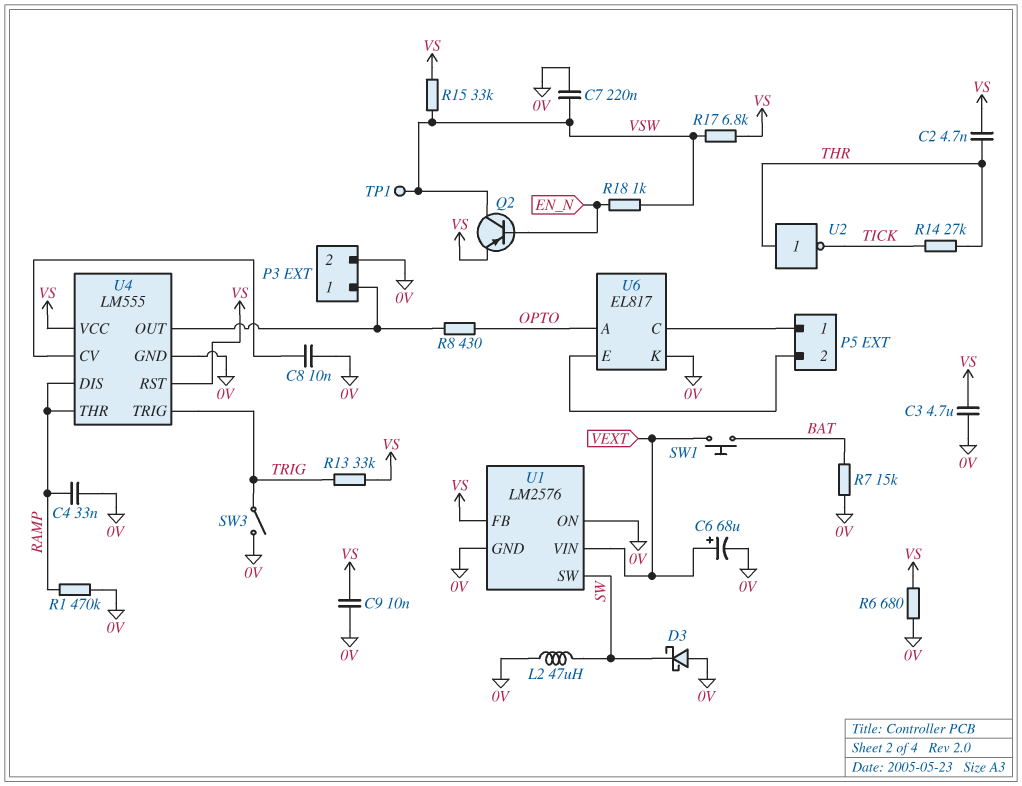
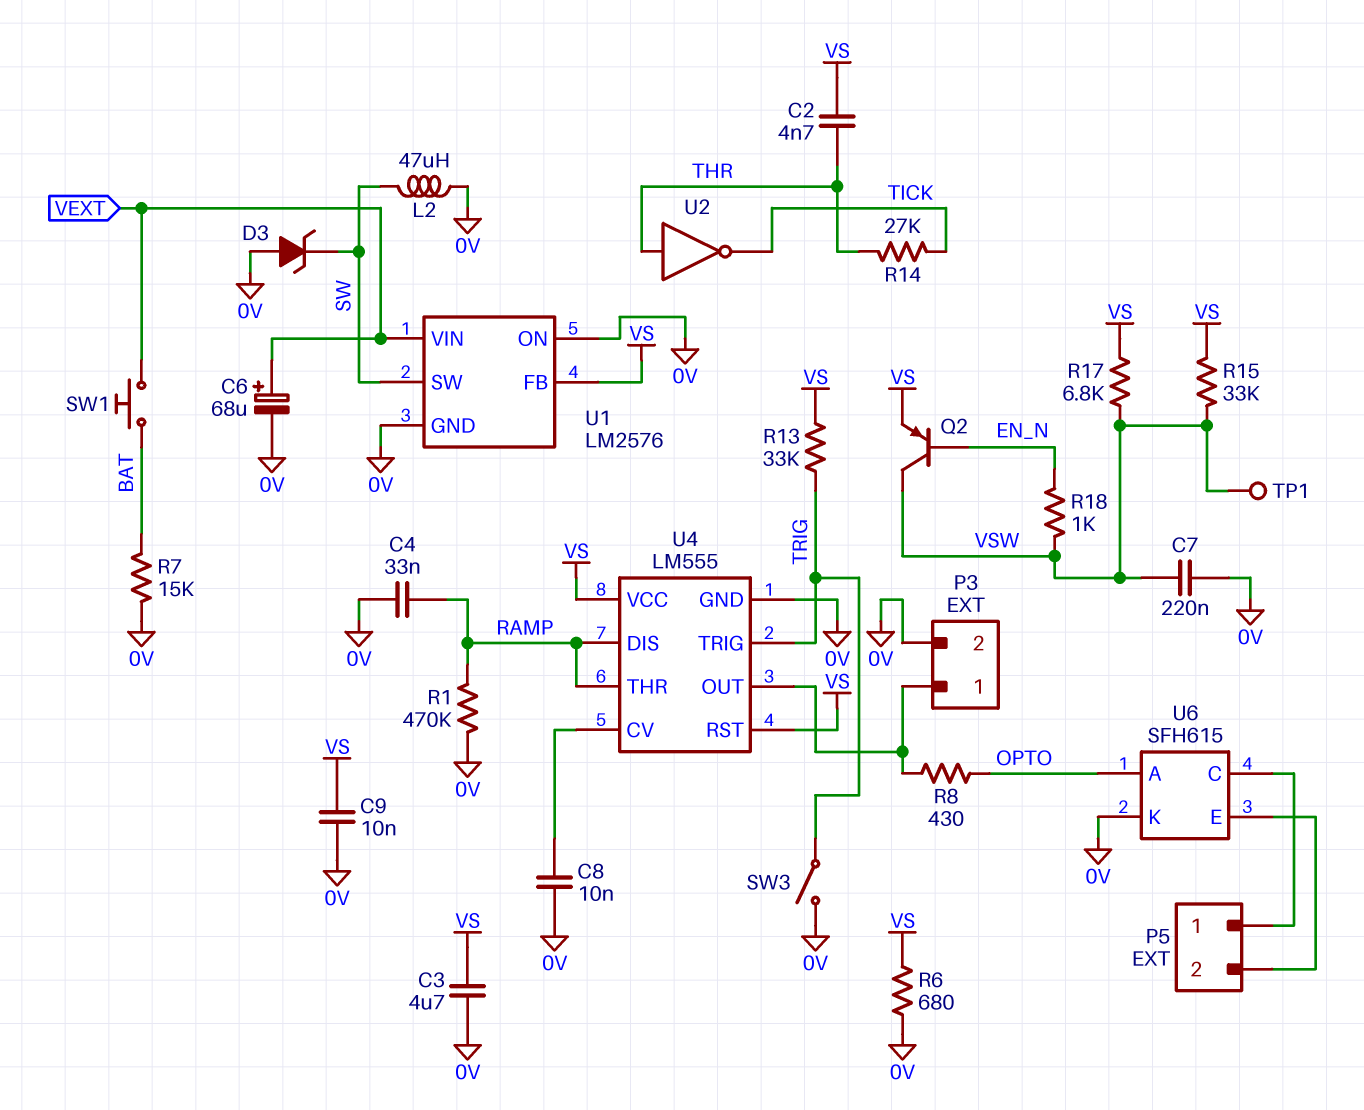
D3: schottky (A 0V, K SW) -> zener (A 0V, K SW)
U6: EL817 -> SFH615

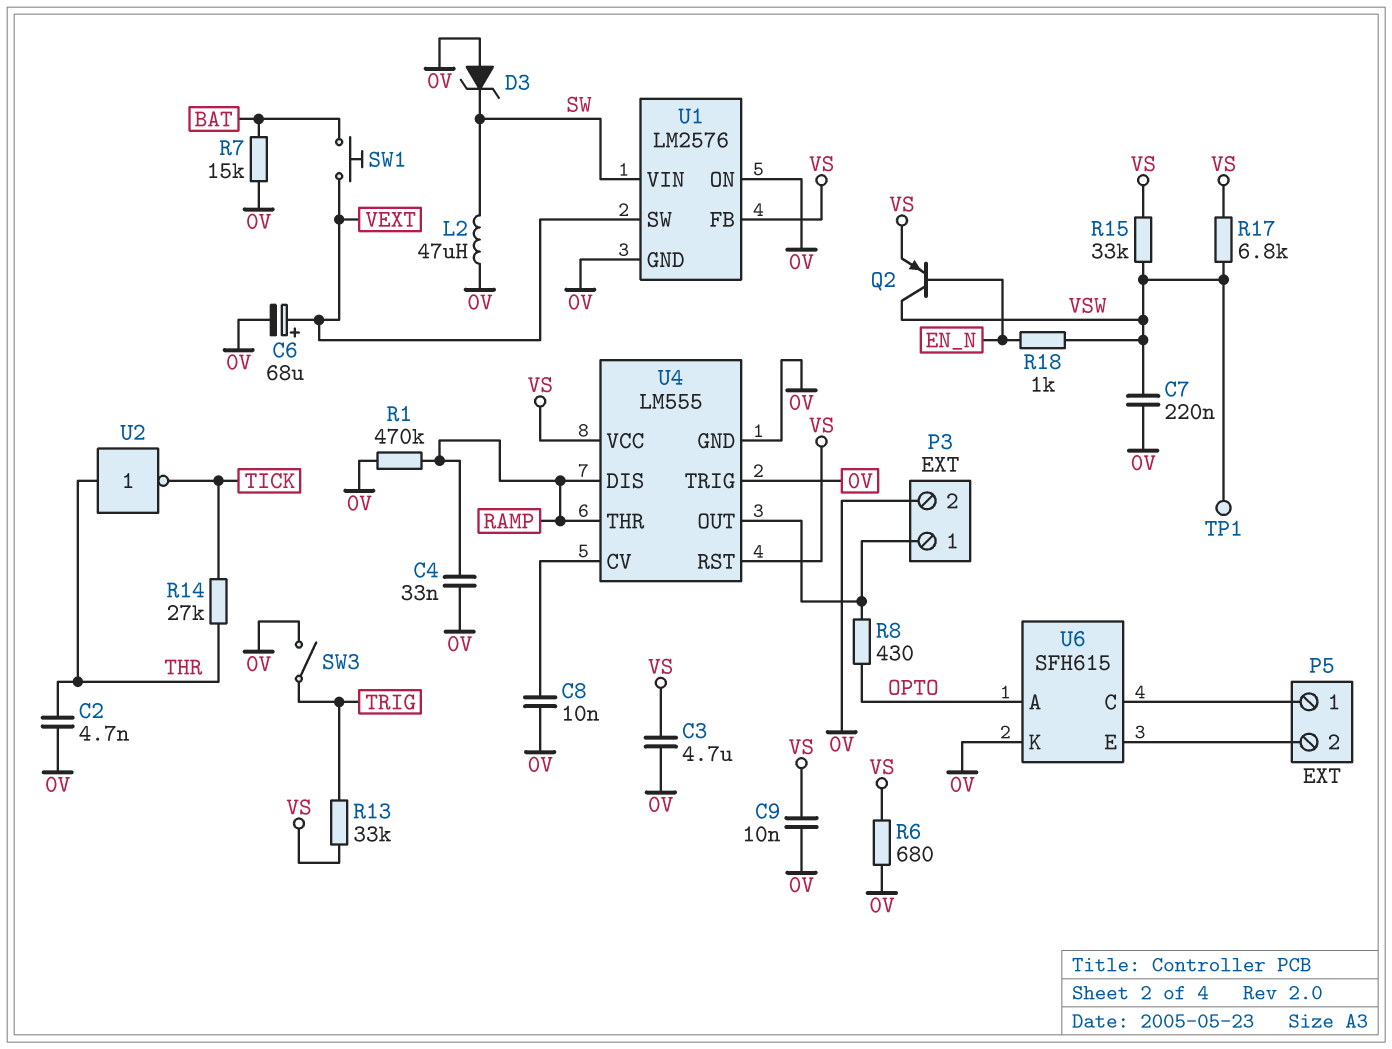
C2: 4.7nF (THR, VS) -> 4.7nF (0V, THR)
U1 pin SW: SW -> VEXT
U1 pin VIN: VEXT -> SW
U4 pin TRIG: TRIG -> 0V

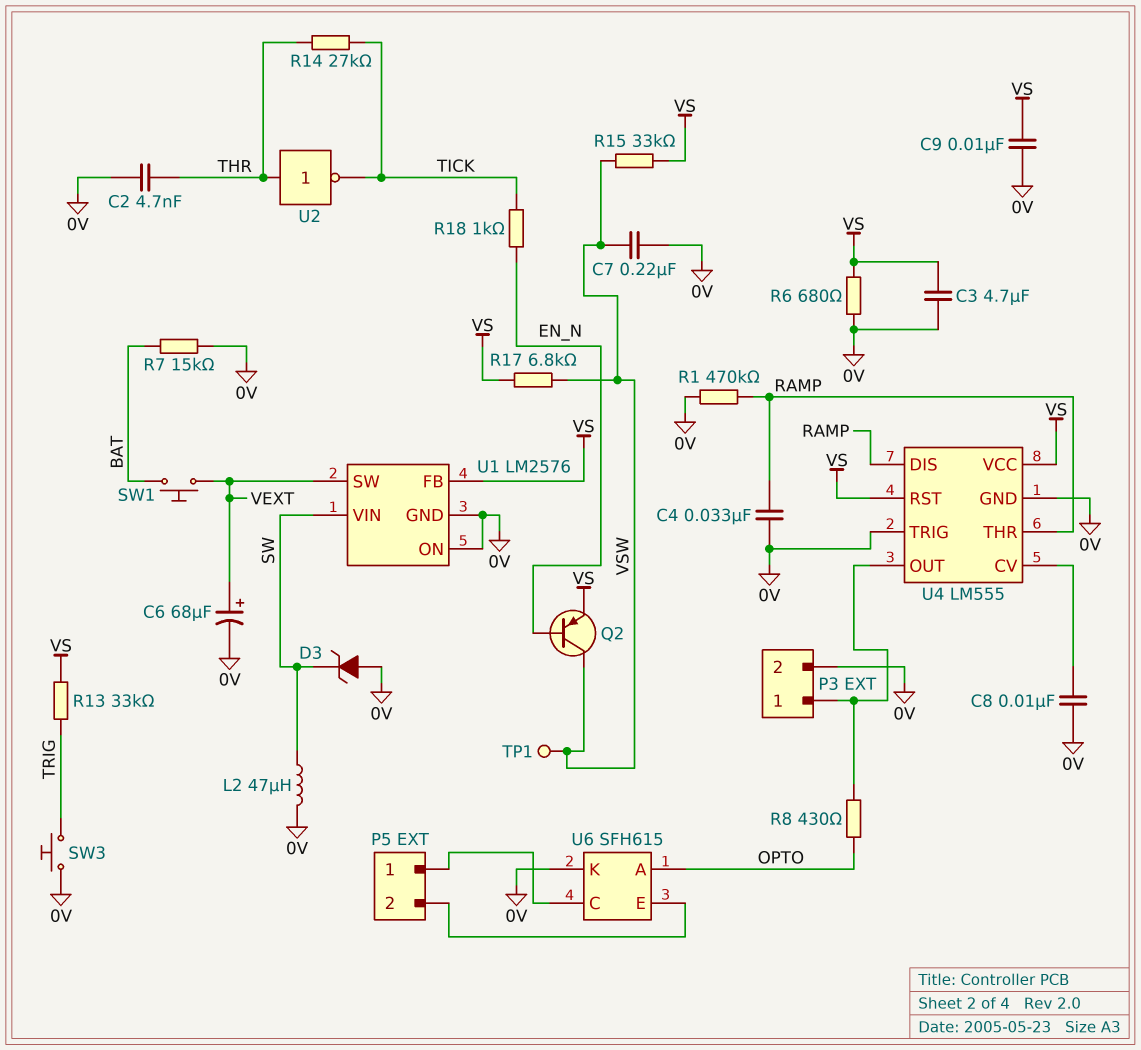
R18: 1k (EN_N, VSW) -> 1k (EN_N, TICK)
SW3: switch (0V, TRIG) -> button (0V, TRIG)

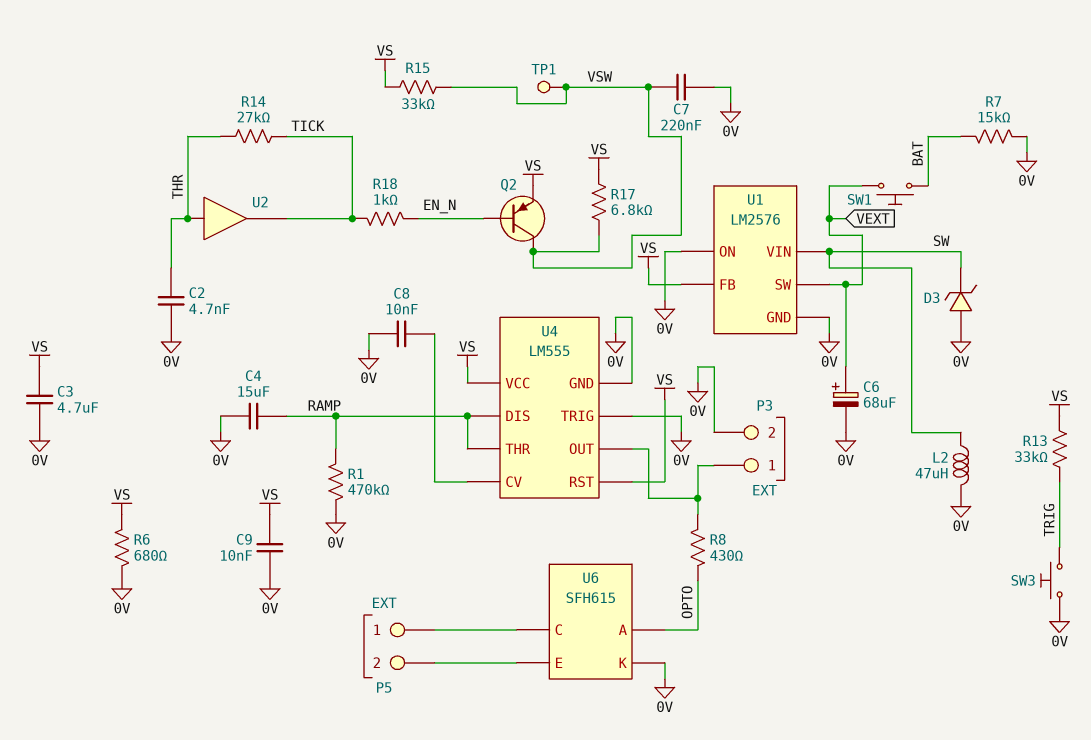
C4: 33nF (0V, RAMP) -> 15uF (0V, RAMP)
U2: NOT (in THR, out TICK) -> buffer (in THR, out TICK)

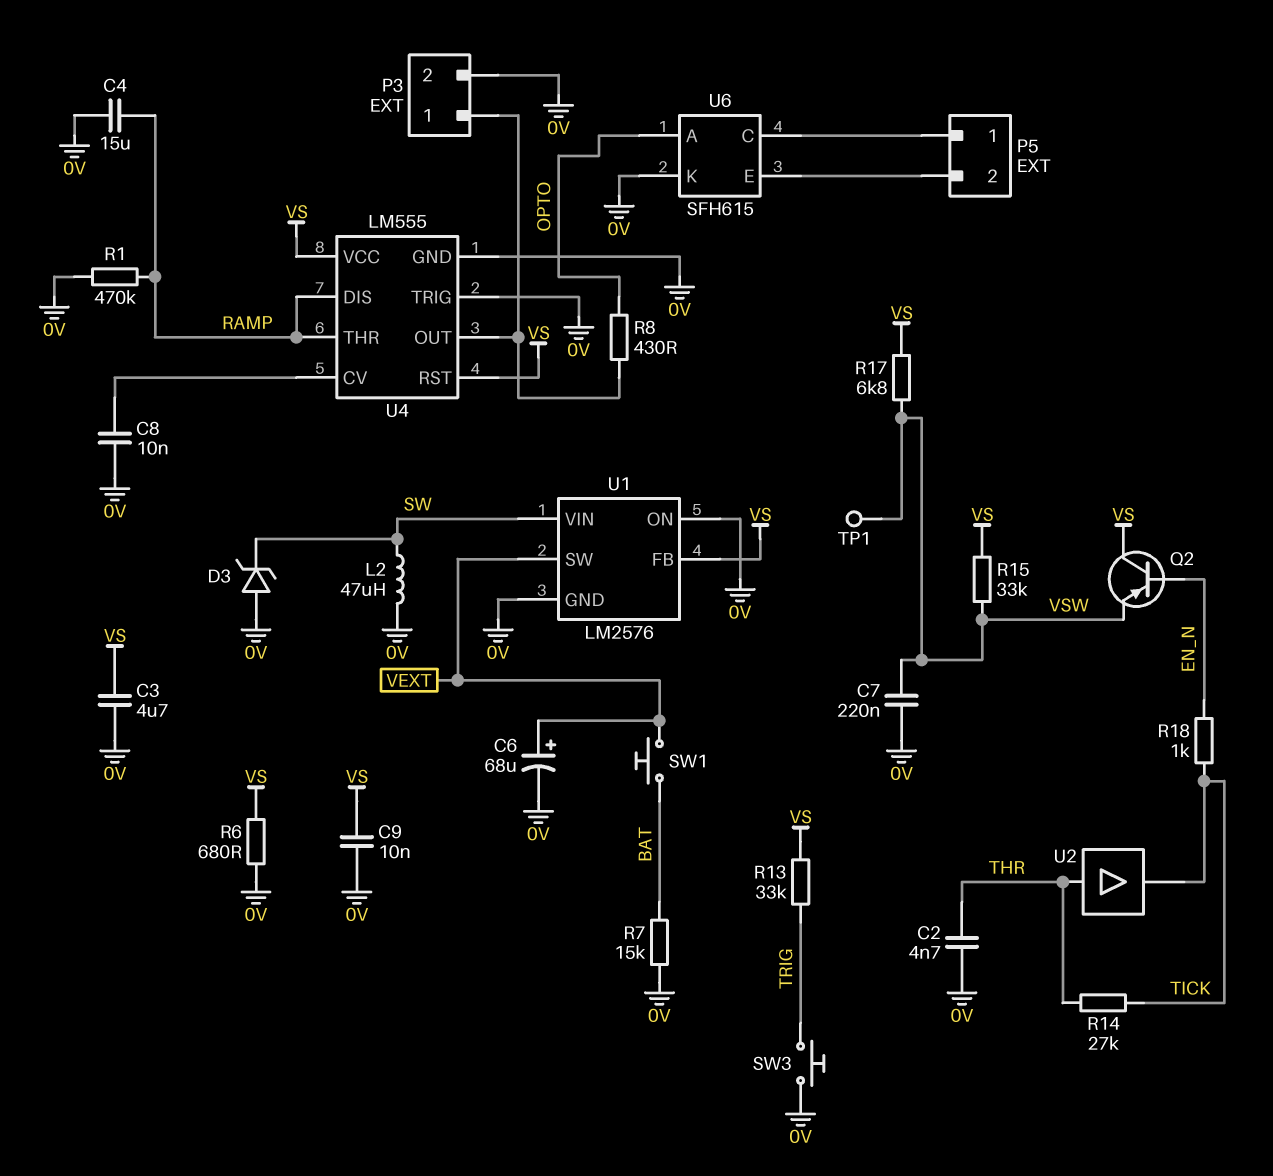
Q2: PNP (B EN_N, C VSW, E VS) -> PNP (B EN_N, C VS, E VSW)

